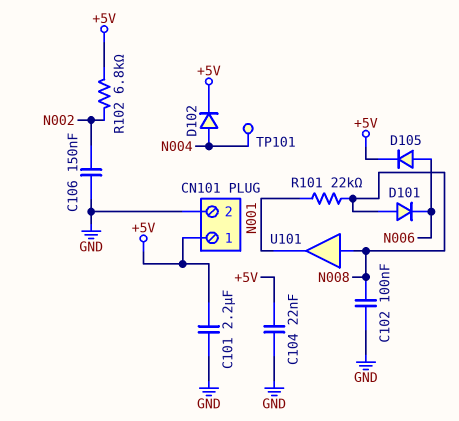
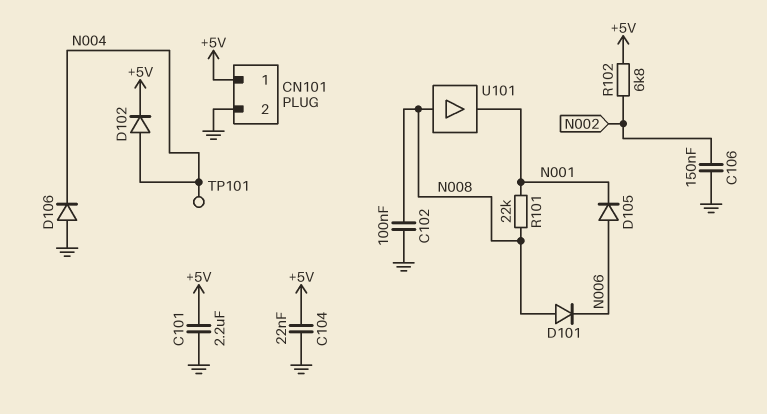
D105: diode (A N006, K +5V) -> diode (A N006, K N001)
D106: none -> diode (A GND, K N004)

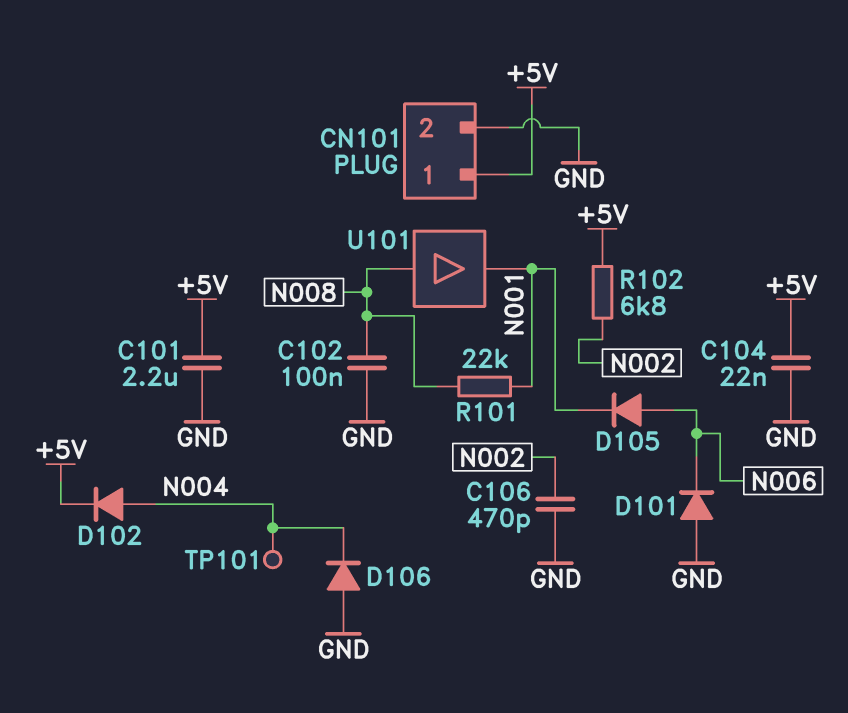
C106: 150nF (GND, N002) -> 470pF (GND, N002)
D101: diode (A N008, K N006) -> diode (A GND, K N006)

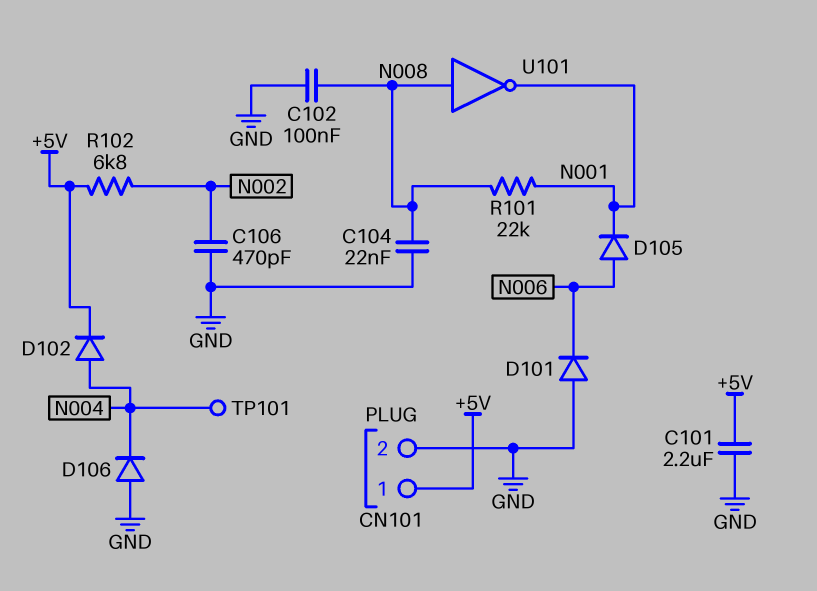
C104: 22nF (+5V, GND) -> 22nF (GND, N008)
U101: buffer (in N008, out N001) -> NOT (in N008, out N001)

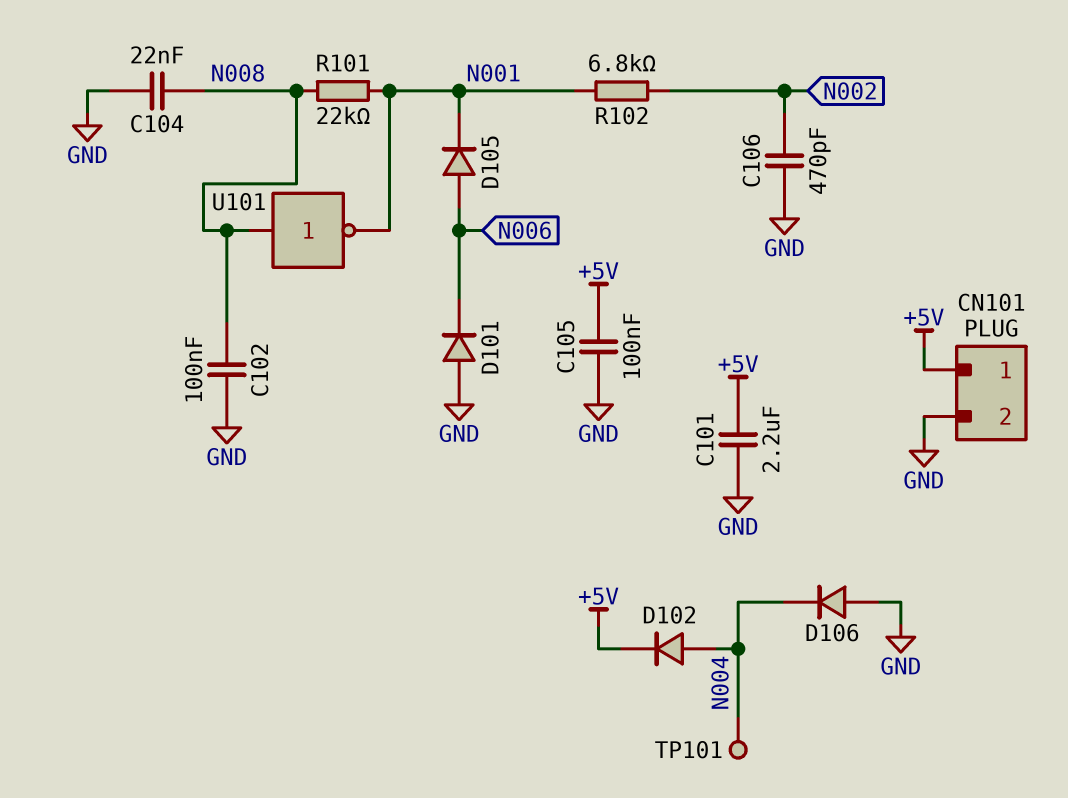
C105: none -> 100nF (+5V, GND)
R102: 6.8k (+5V, N002) -> 6.8k (N001, N002)

